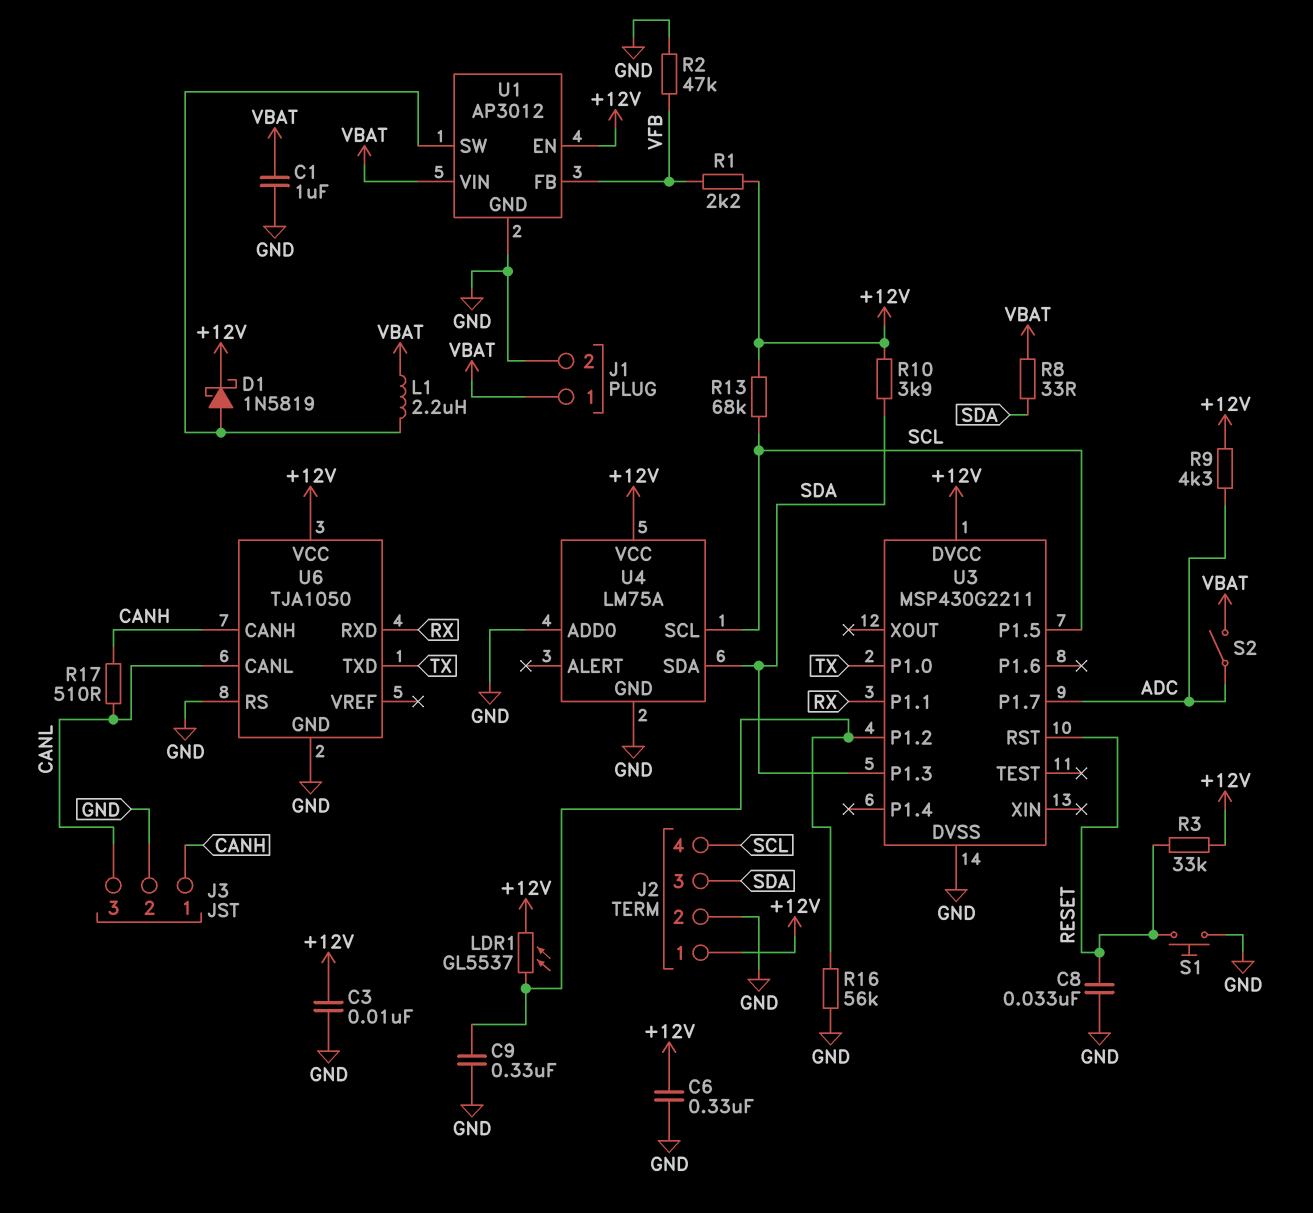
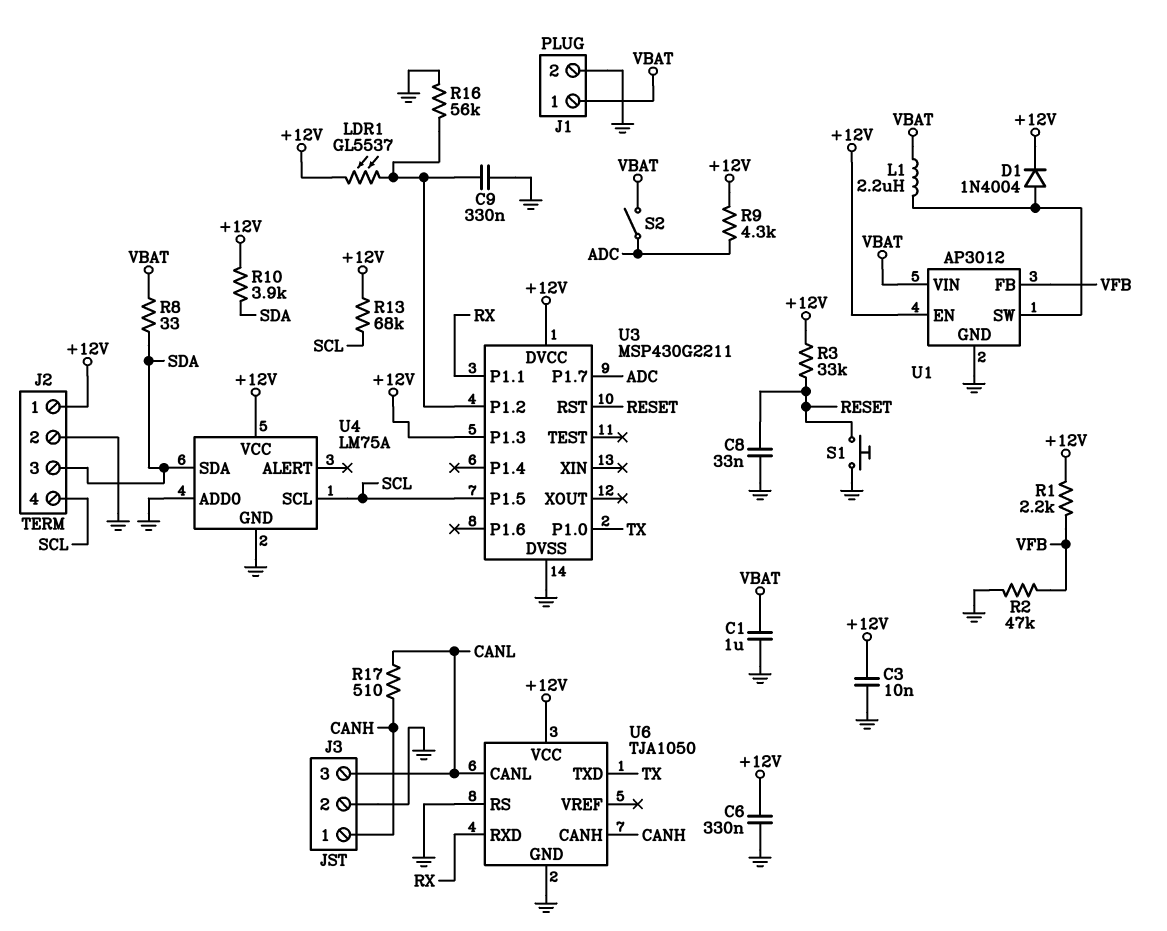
D1: schottky 1N5819 (A U1/SW, K +12V) -> diode 1N4004 (A U1/SW, K +12V)
U3 pin P1.3: SDA -> +12V

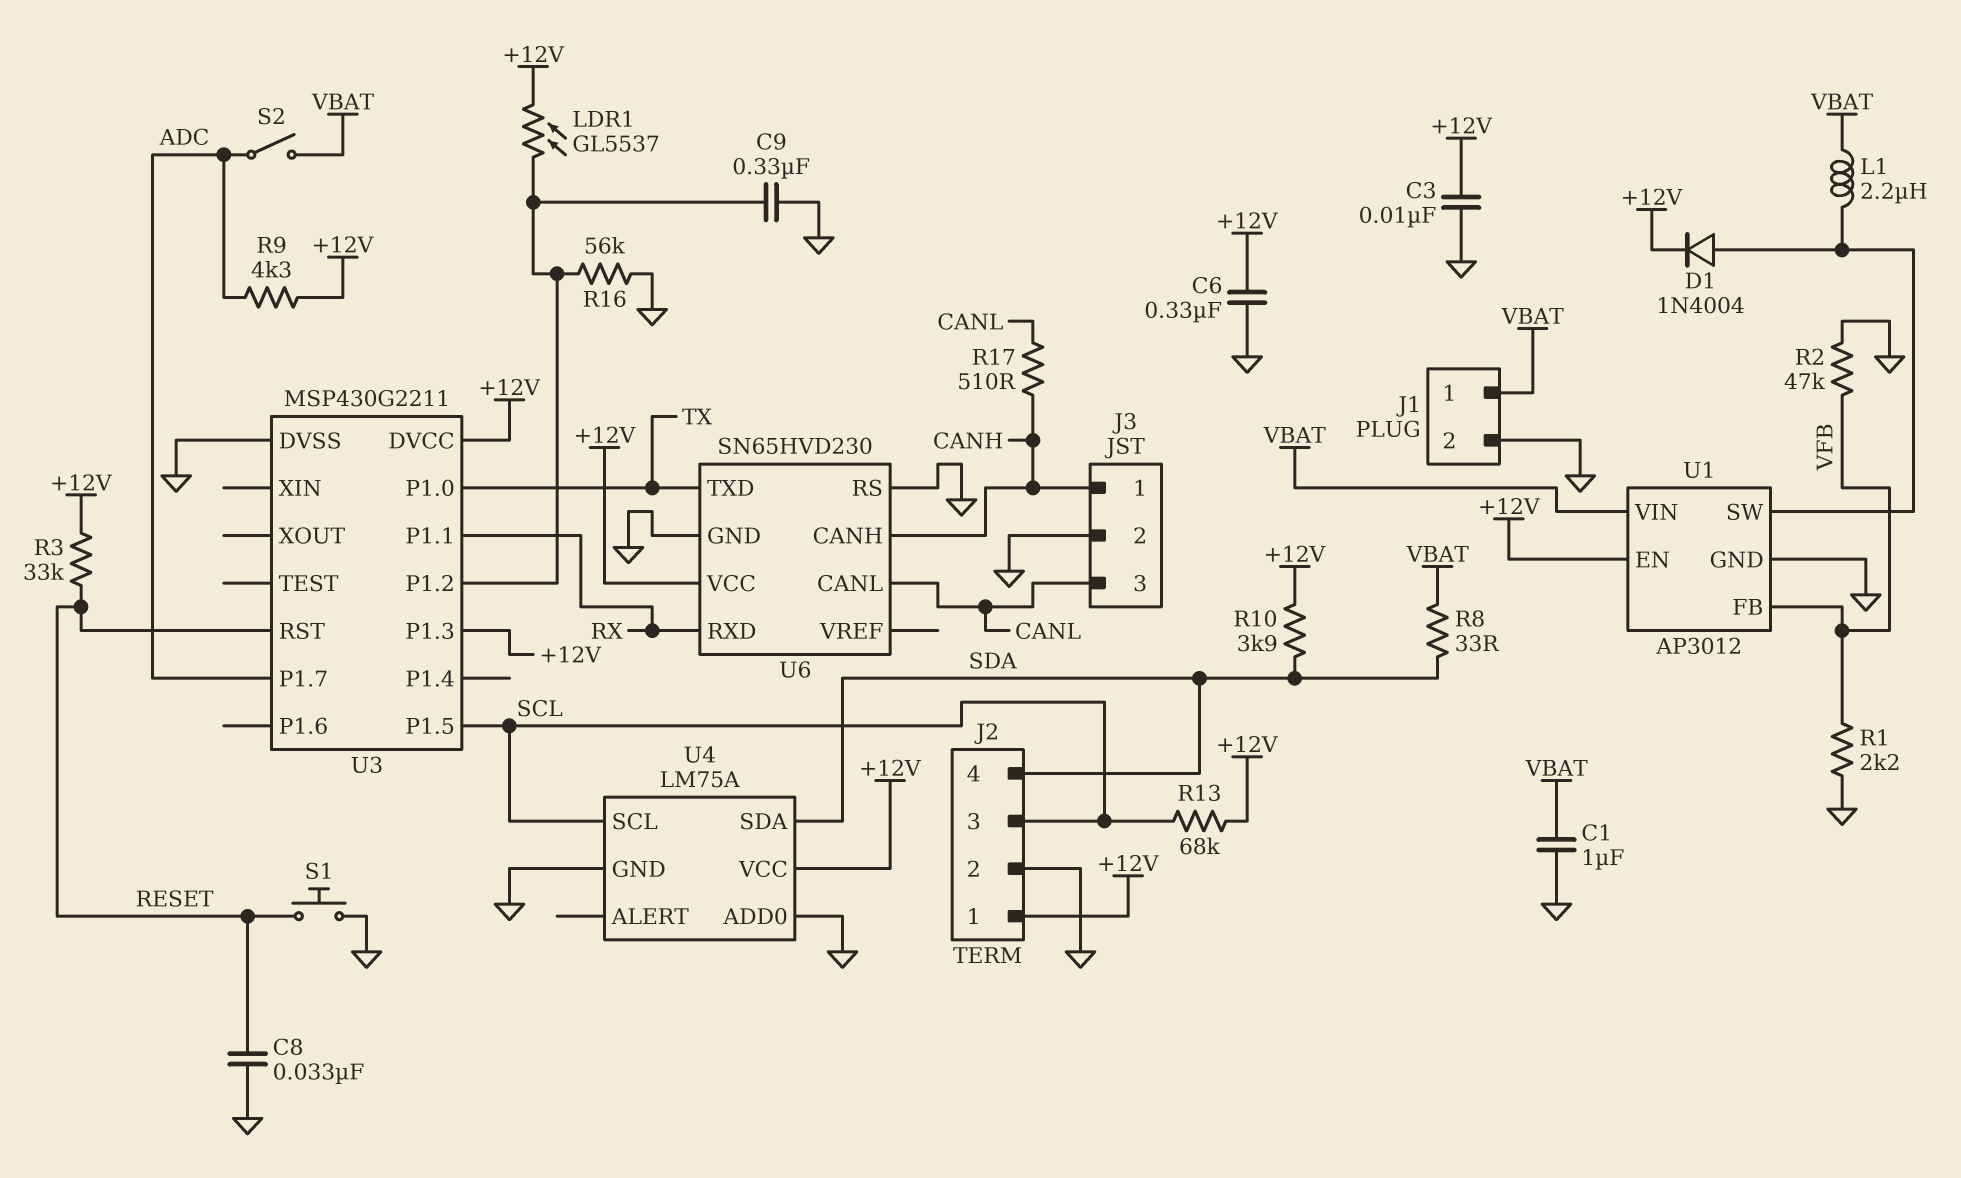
J2 pin 3: SDA -> SCL
J2 pin 4: SCL -> SDA
R1: 2.2k (+12V, VFB) -> 2.2k (GND, VFB)
U6: TJA1050 -> SN65HVD230

